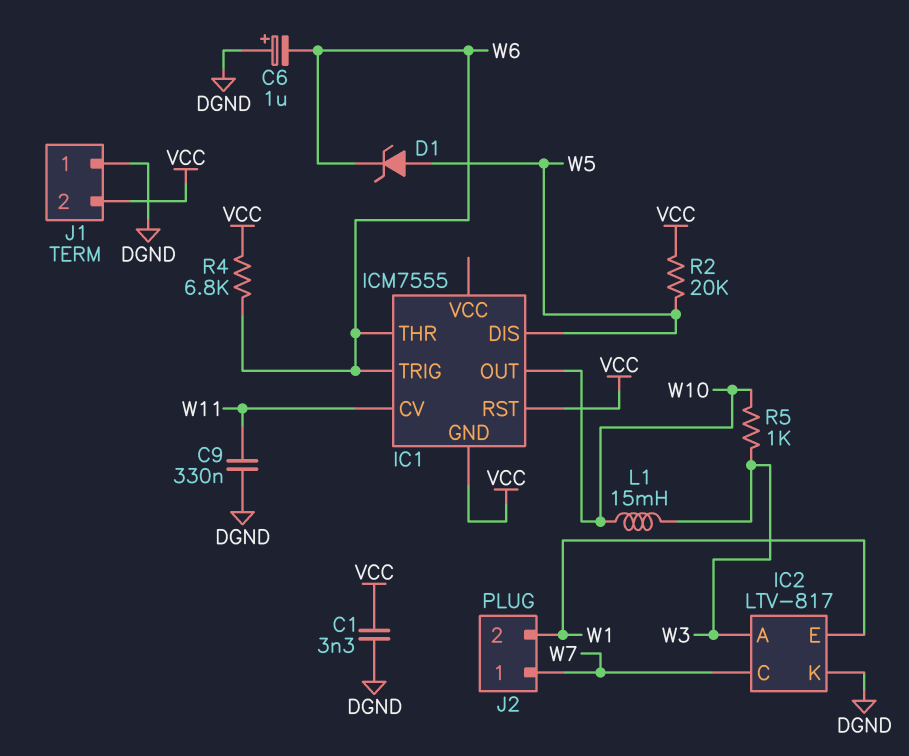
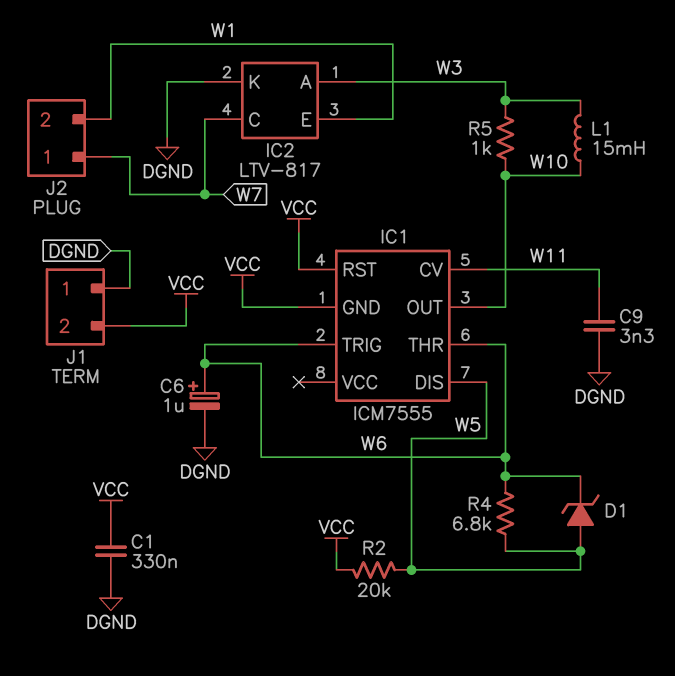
C1: 3.3nF (DGND, VCC) -> 330nF (DGND, VCC)
C6: 1uF (plus DGND, minus W6) -> 1uF (plus W6, minus DGND)
C9: 330nF (DGND, W11) -> 3.3nF (DGND, W11)
R4: 6.8k (VCC, W6) -> 6.8k (W5, W6)

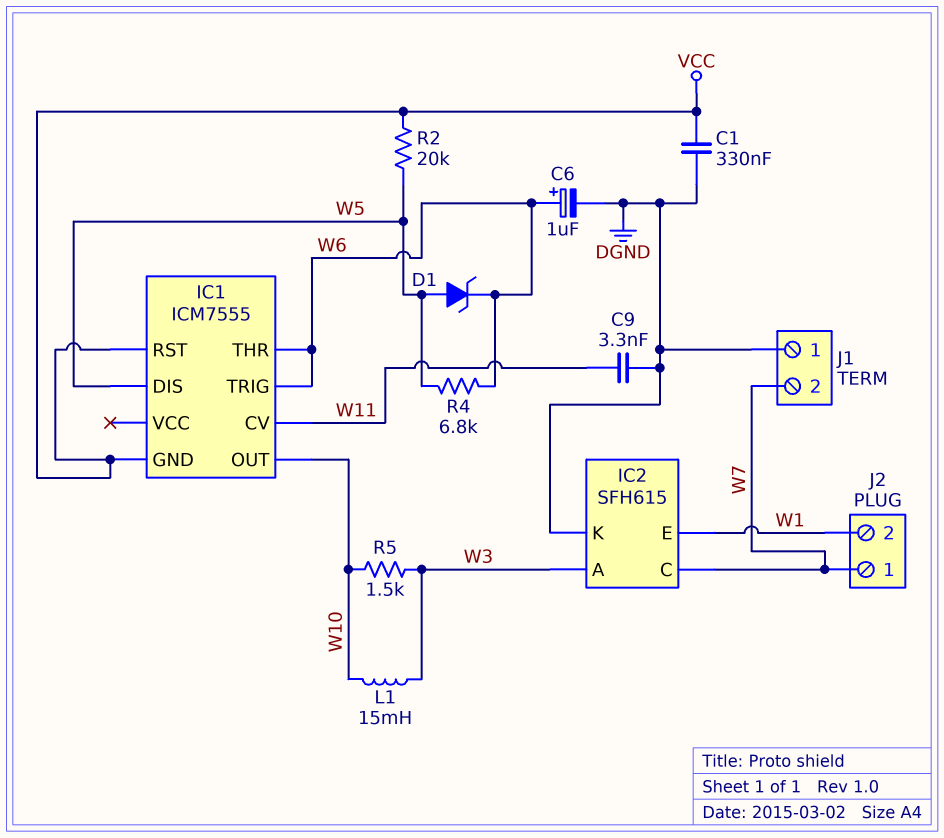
IC2: LTV-817 -> SFH615
J1 pin 2: VCC -> W7
R5: 1k (W3, W10) -> 1.5k (W3, W10)

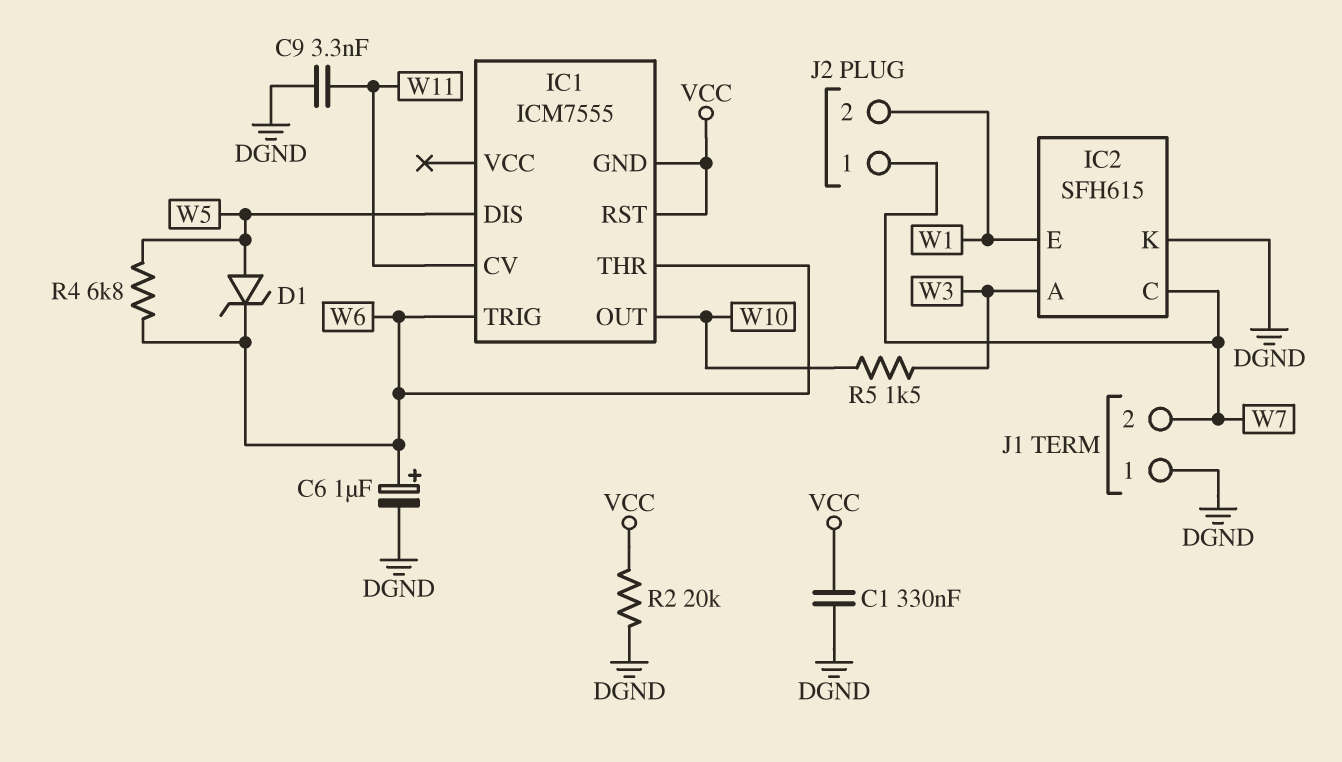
L1: 15mH (W3, W10) -> none
R2: 20k (VCC, W5) -> 20k (DGND, VCC)

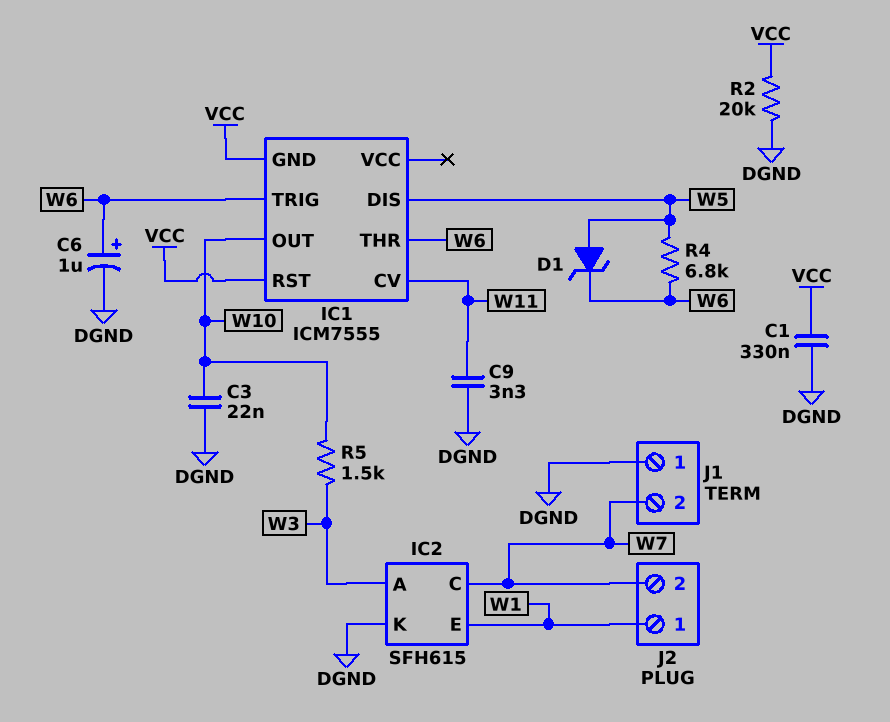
C3: none -> 22nF (DGND, W10)
J2 pin 1: W7 -> W1
J2 pin 2: W1 -> W7

